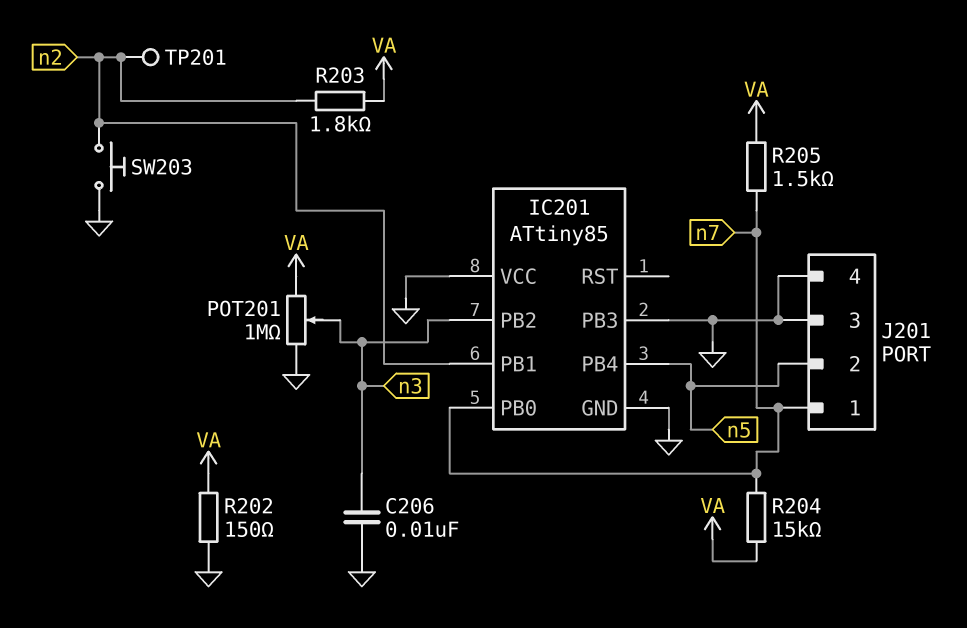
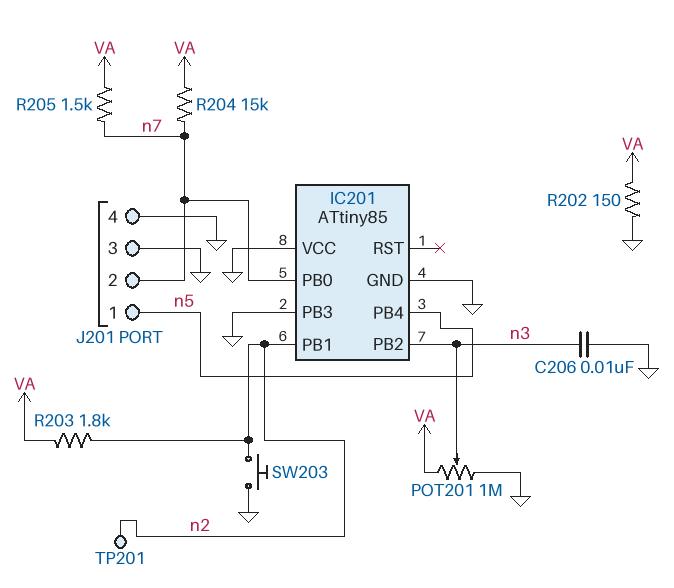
J201 pin 1: n7 -> n5
J201 pin 2: n5 -> n7

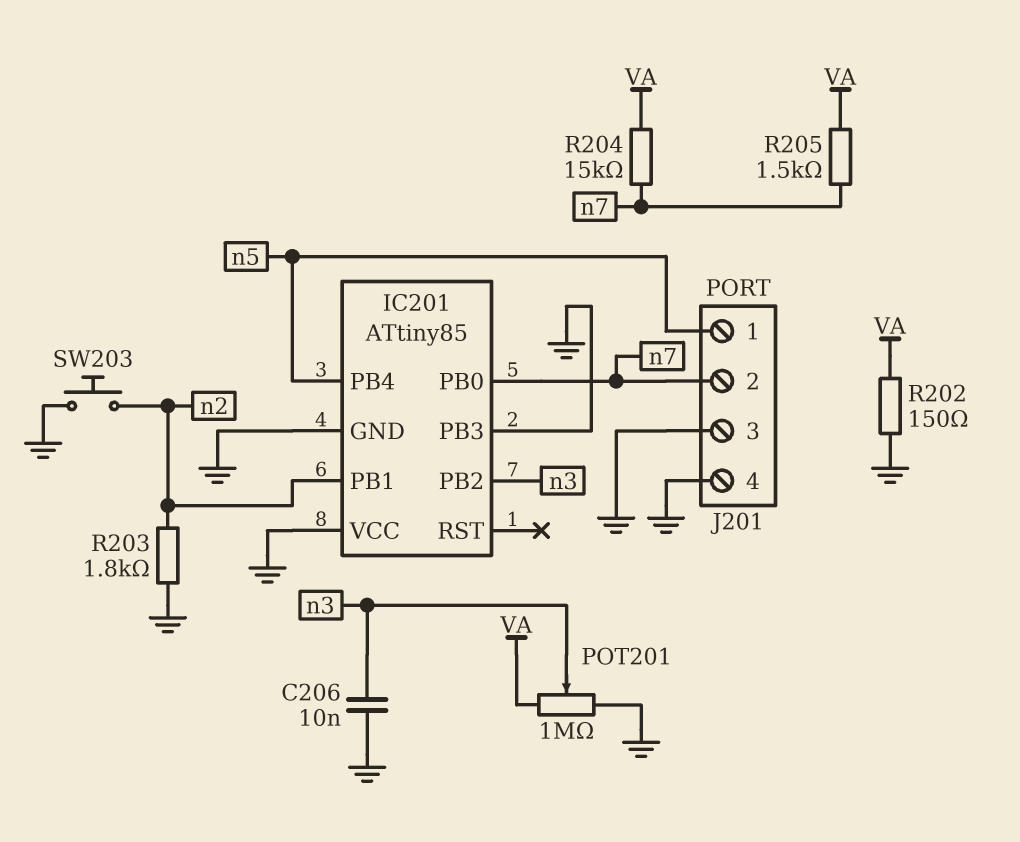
R203: 1.8k (VA, n2) -> 1.8k (GND, n2)
TP201: test point (n2) -> none

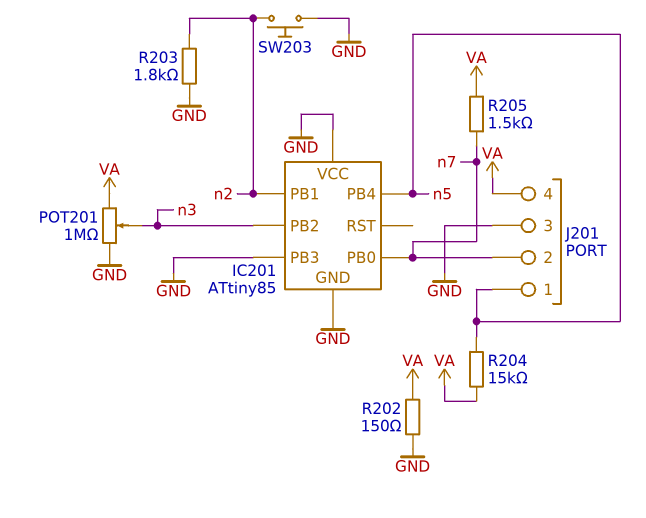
C206: 10nF (GND, n3) -> none
J201 pin 4: GND -> VA
R204: 15k (VA, n7) -> 15k (VA, n5)

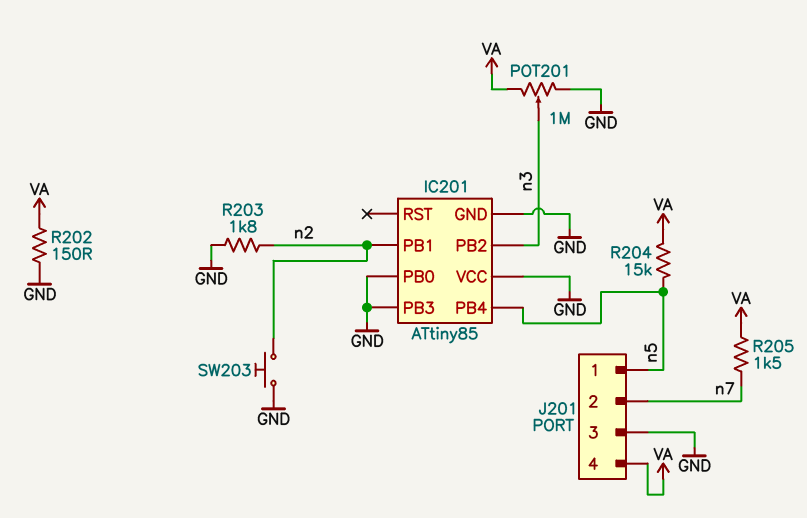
IC201 pin PB0: n7 -> GND

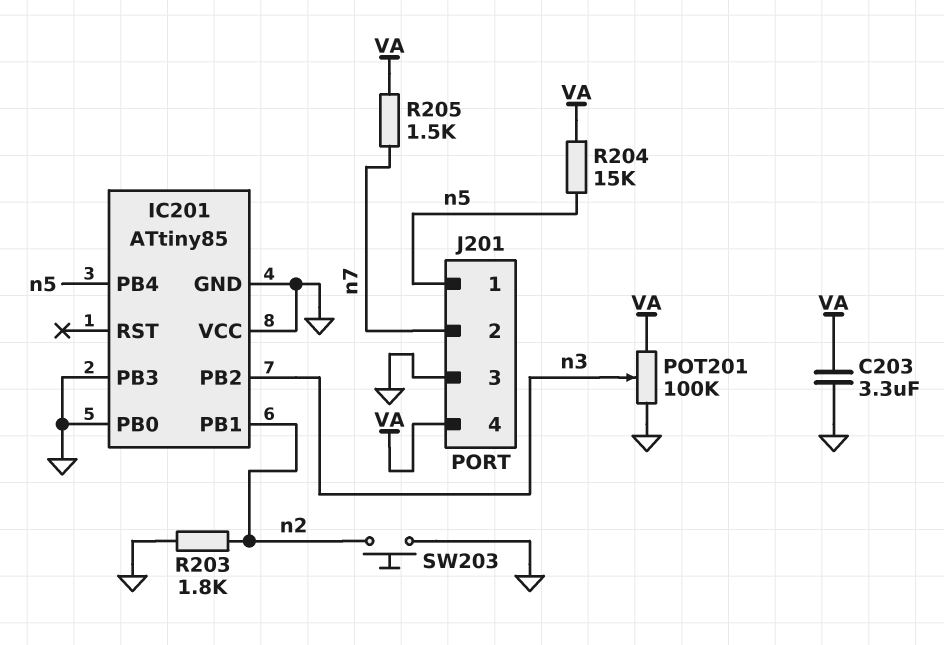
C203: none -> 3.3uF (GND, VA)
POT201: 1M (GND, VA, wiper n3) -> 100k (GND, VA, wiper n3)
R202: 150 (GND, VA) -> none

